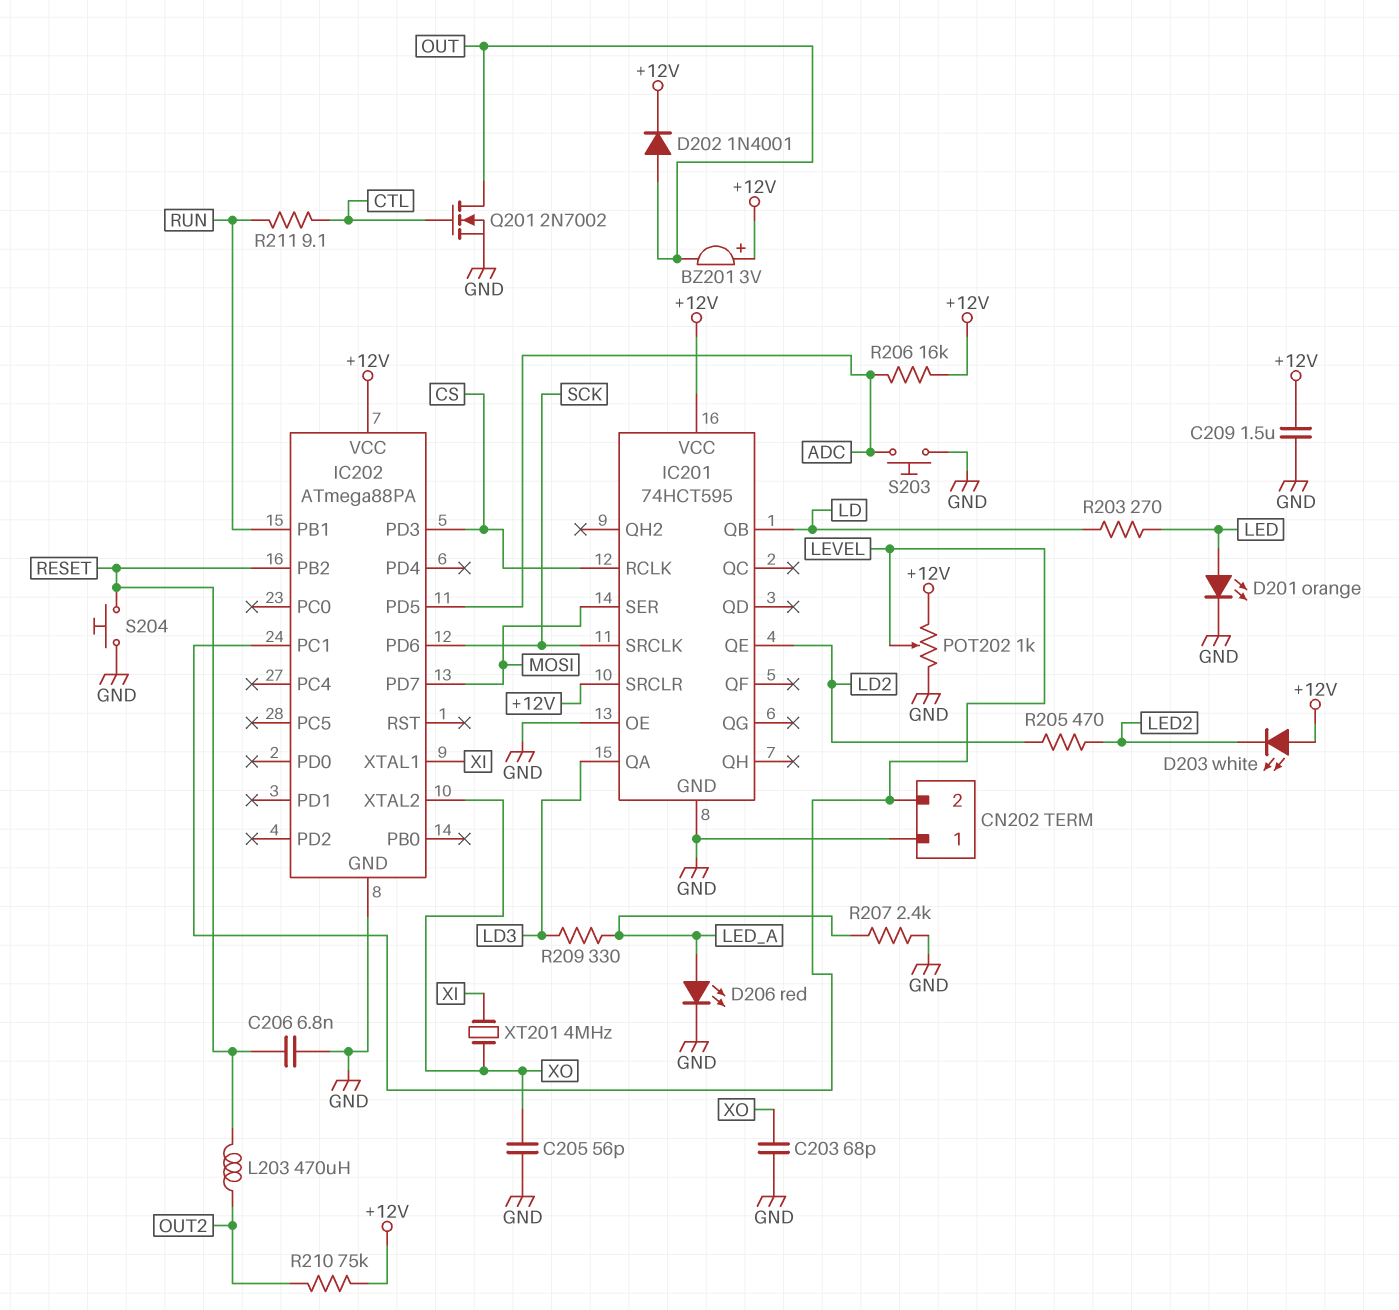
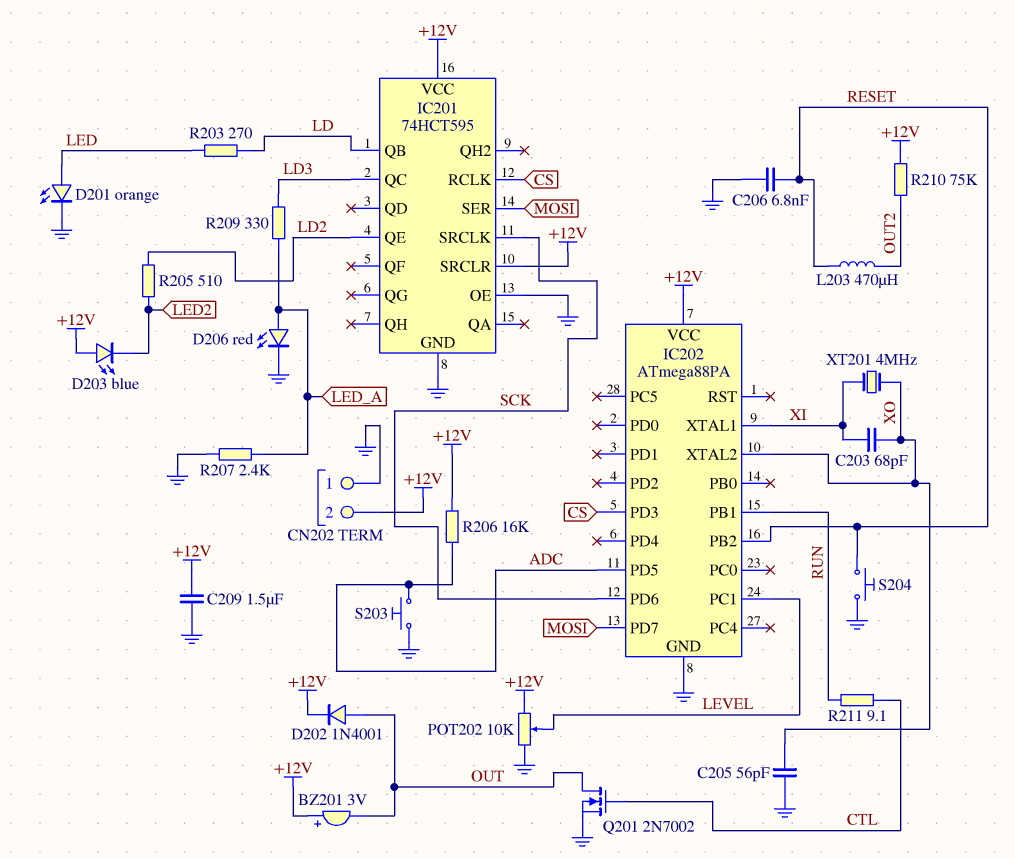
C203: 68pF (GND, XO) -> 68pF (XI, XO)
CN202 pin 2: LEVEL -> +12V
D203: LED white (A +12V, K LED2) -> LED blue (A +12V, K LED2)
IC201 pin QA: LD3 -> none
IC201 pin QC: none -> LD3
POT202: 1k (+12V, GND, wiper LEVEL) -> 10k (+12V, GND, wiper LEVEL)
R205: 470 (LD2, LED2) -> 510 (LD2, LED2)

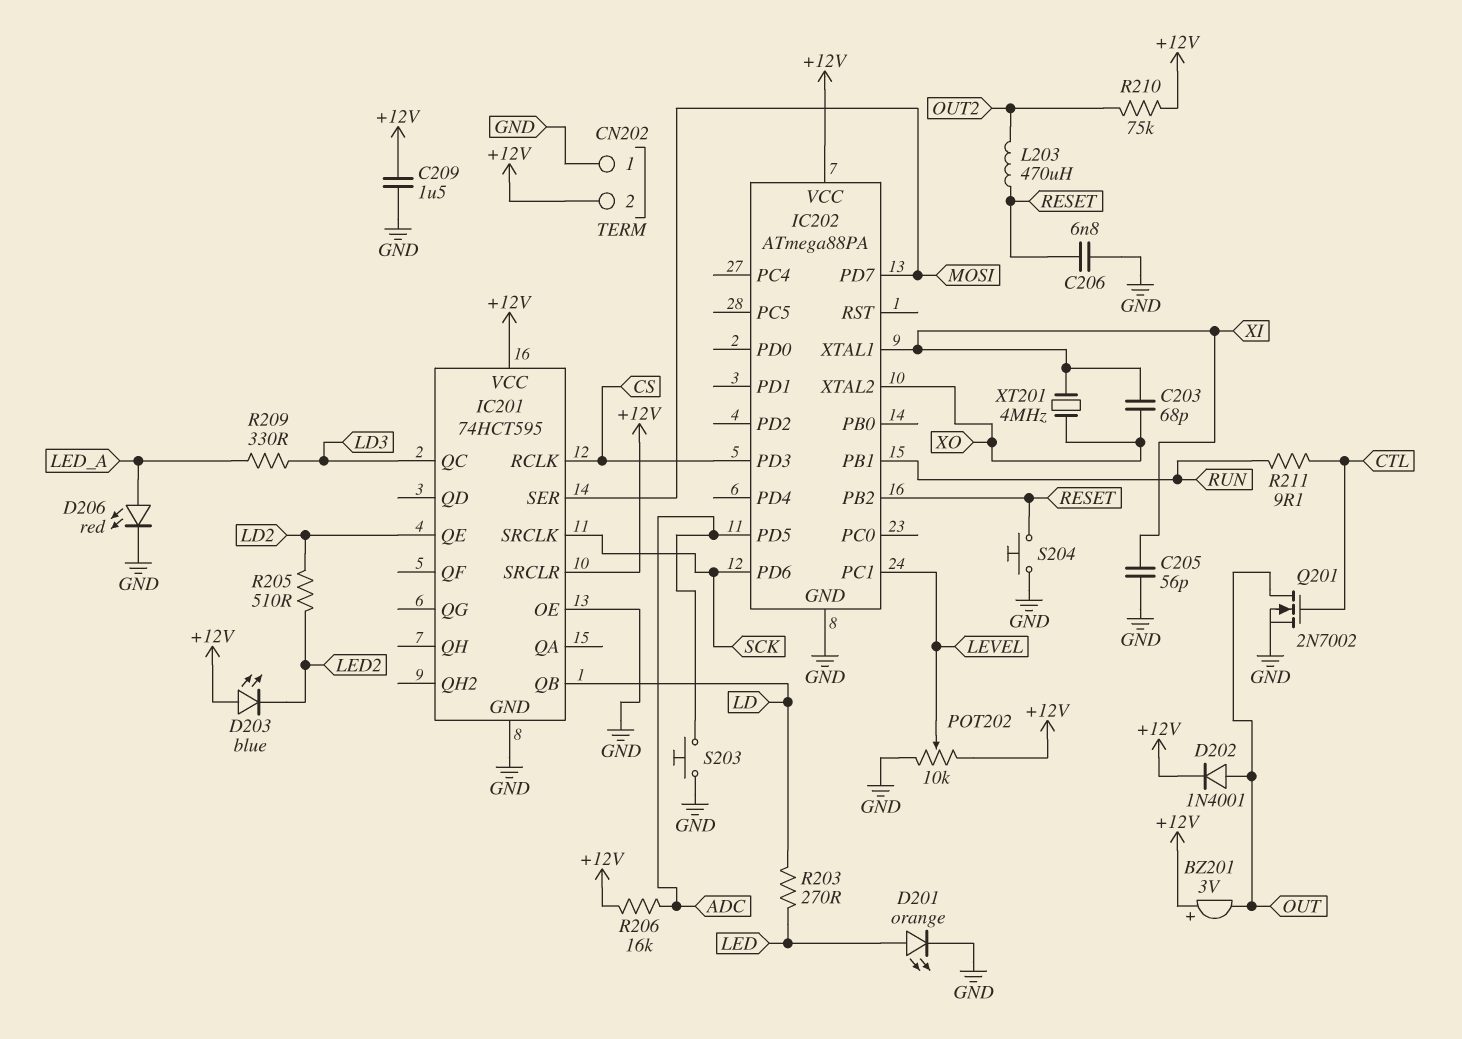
C205: 56pF (GND, XO) -> 56pF (GND, XI)
R207: 2.4k (GND, LED_A) -> none

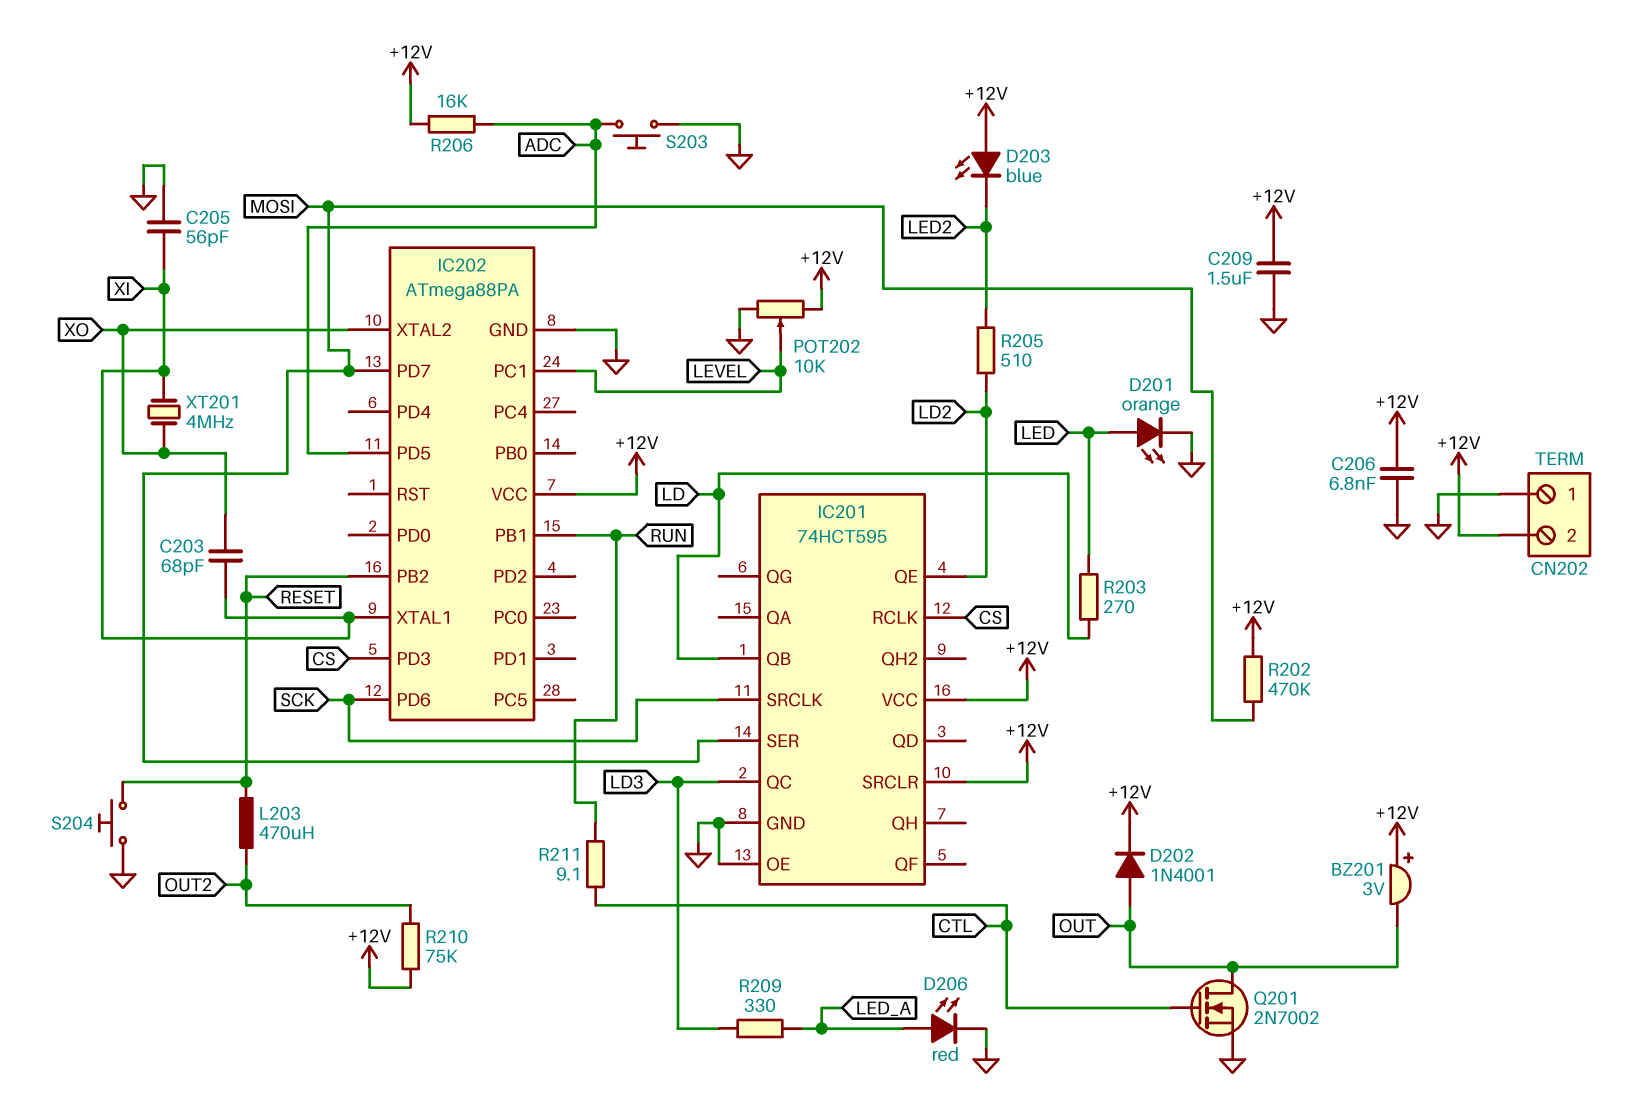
C206: 6.8nF (GND, RESET) -> 6.8nF (+12V, GND)
R202: none -> 470k (+12V, MOSI)

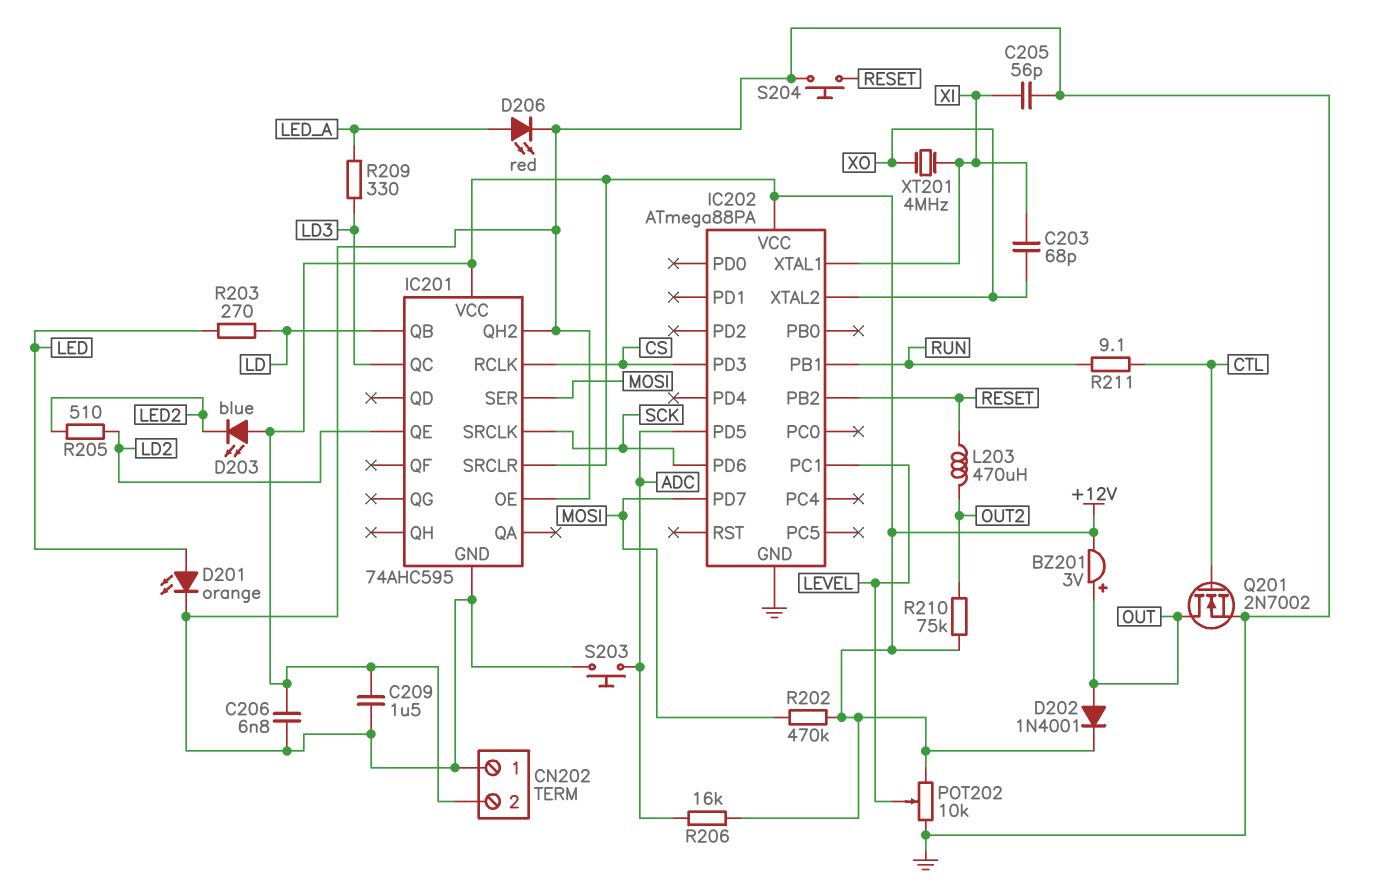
BZ201: buzzer 3V (plus +12V, minus OUT) -> buzzer 3V (plus OUT, minus +12V)
IC201: 74HCT595 -> 74AHC595
IC201 pin QH2: none -> GND

